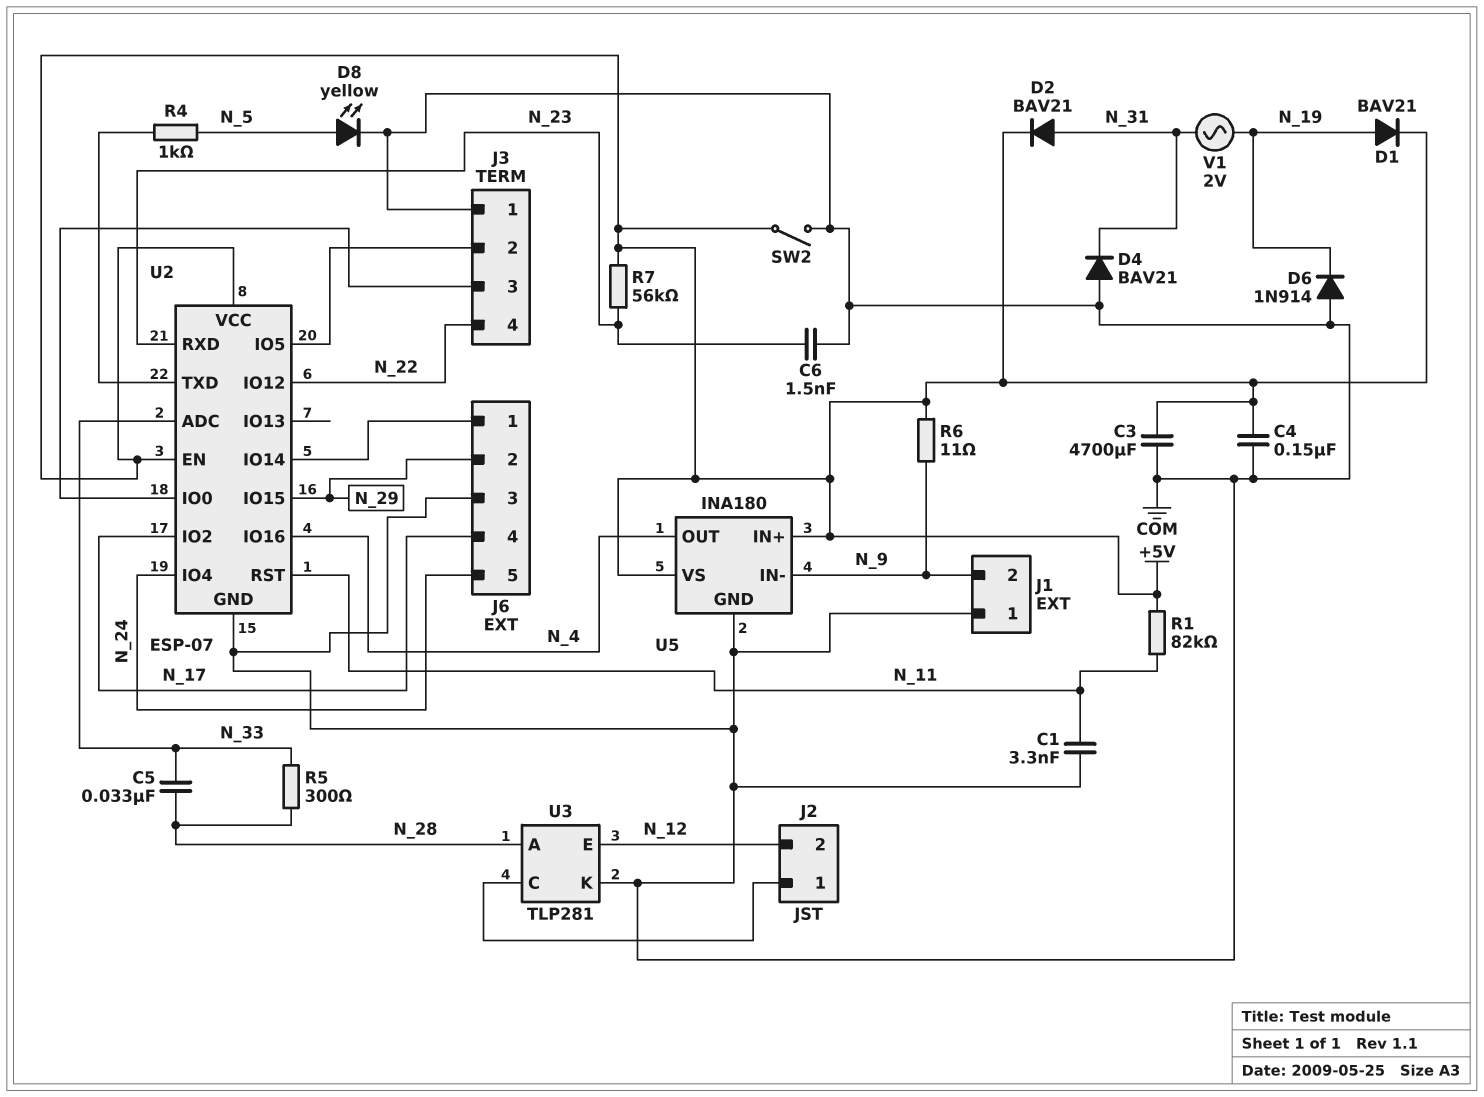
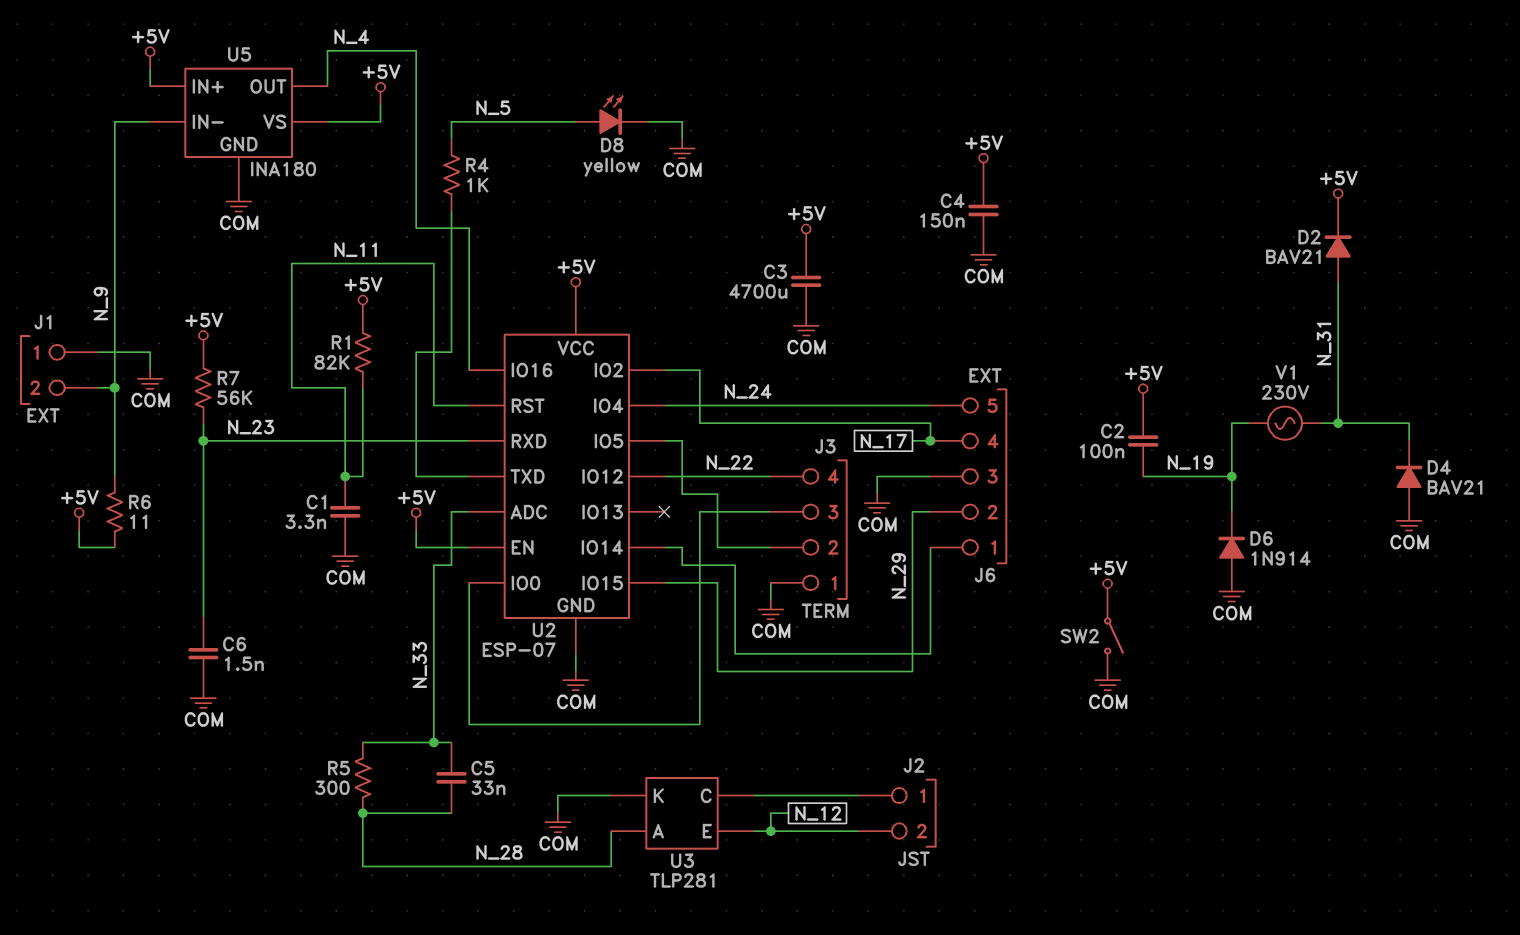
C2: none -> 100nF (+5V, N_19)
D1: diode BAV21 (A N_19, K +5V) -> none
V1: AC 2V (N_19, N_31) -> AC 230V (N_19, N_31)

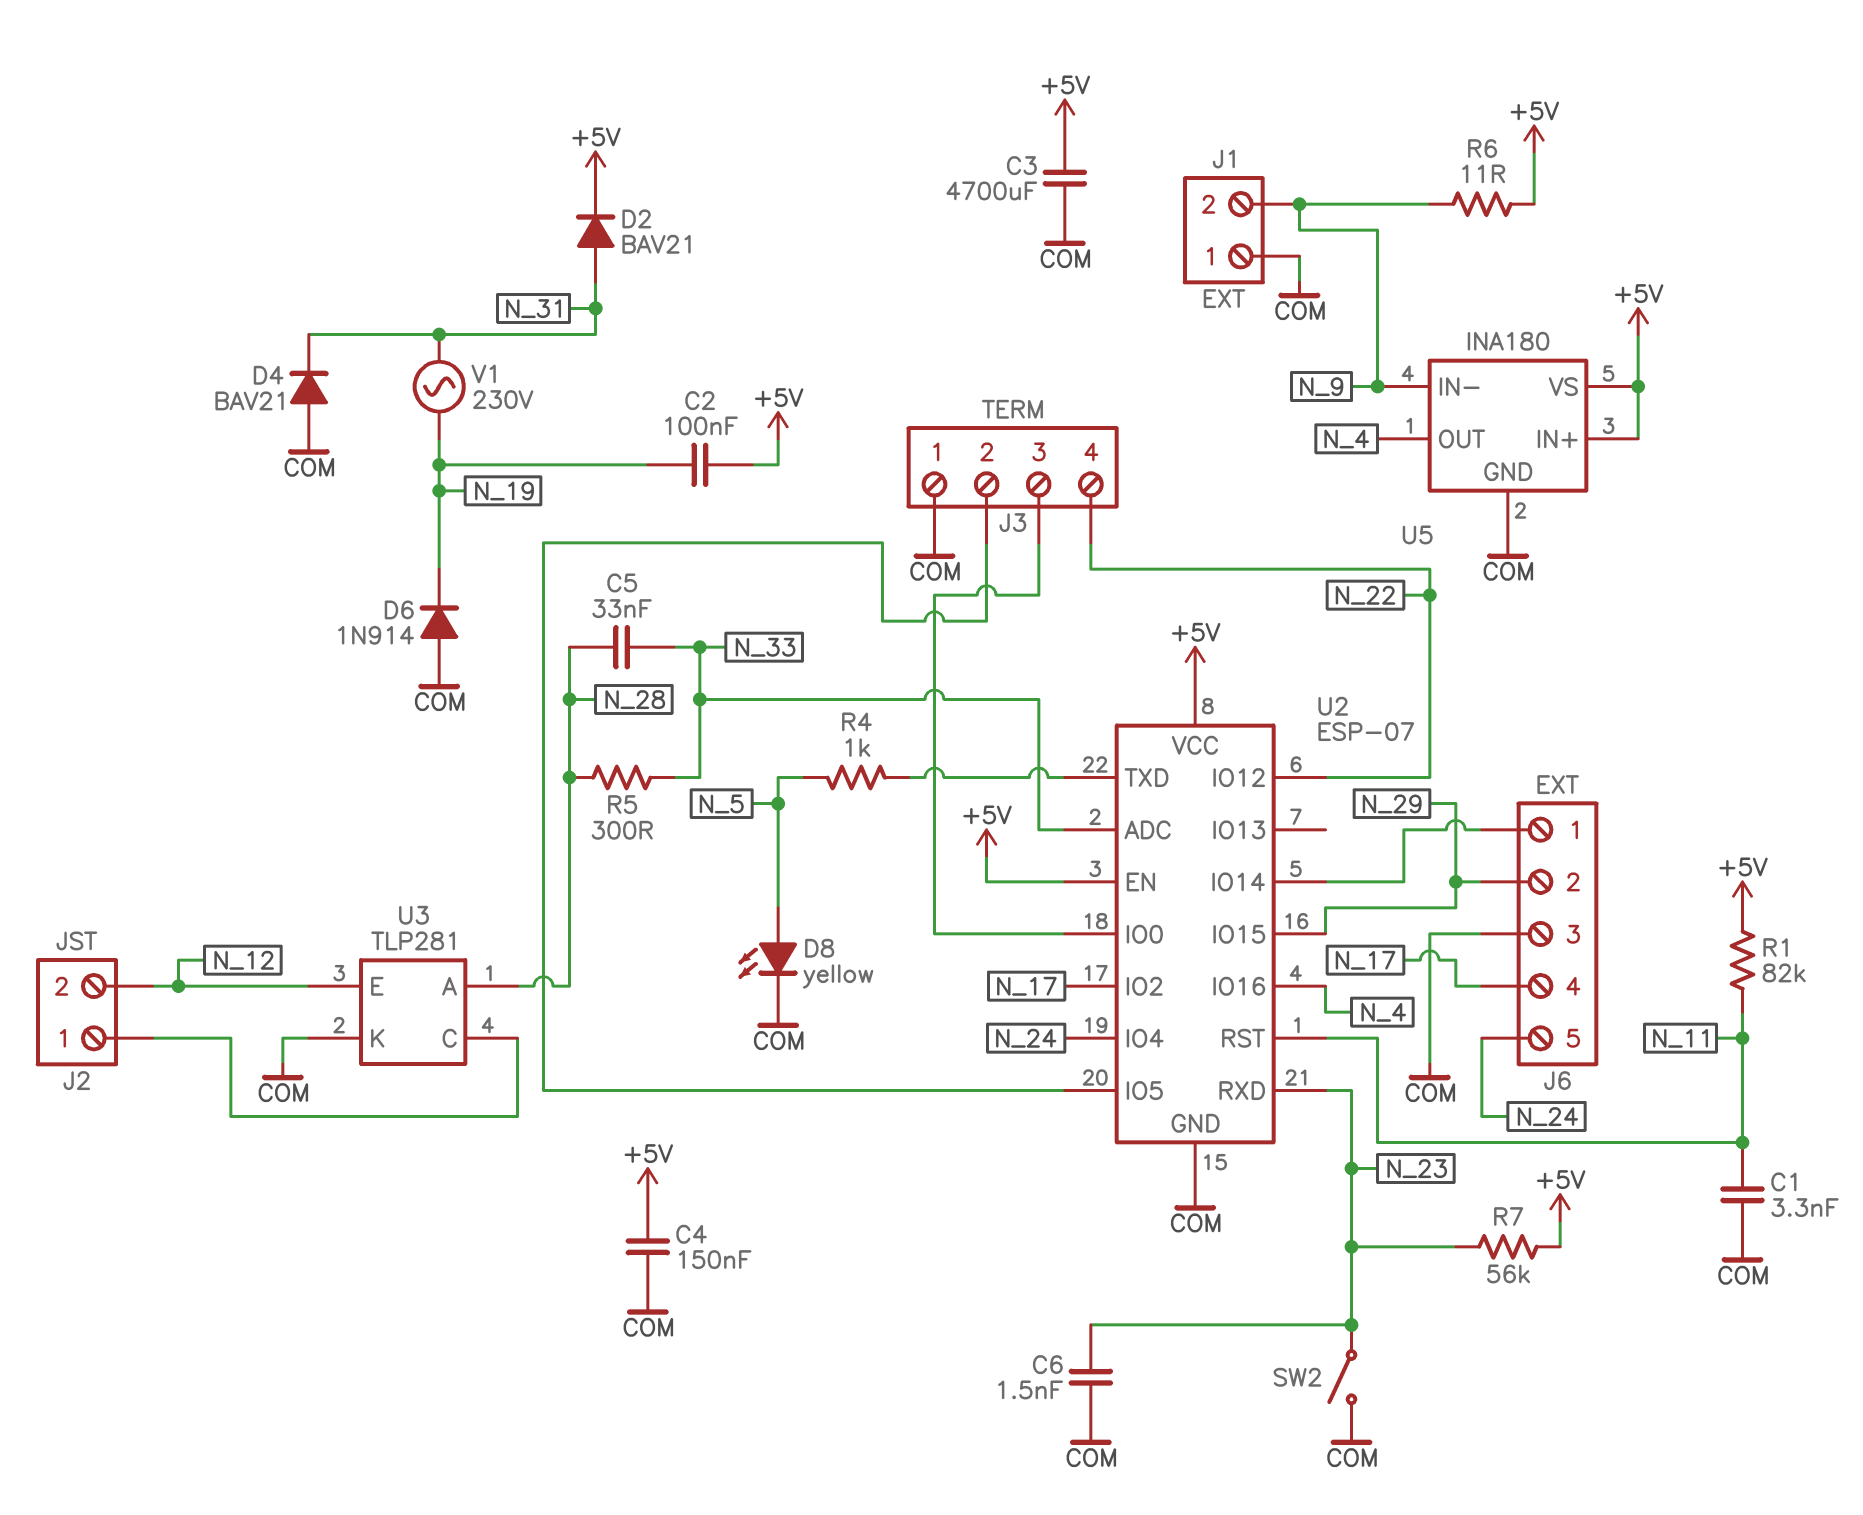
SW2: switch (+5V, COM) -> switch (COM, N_23)

